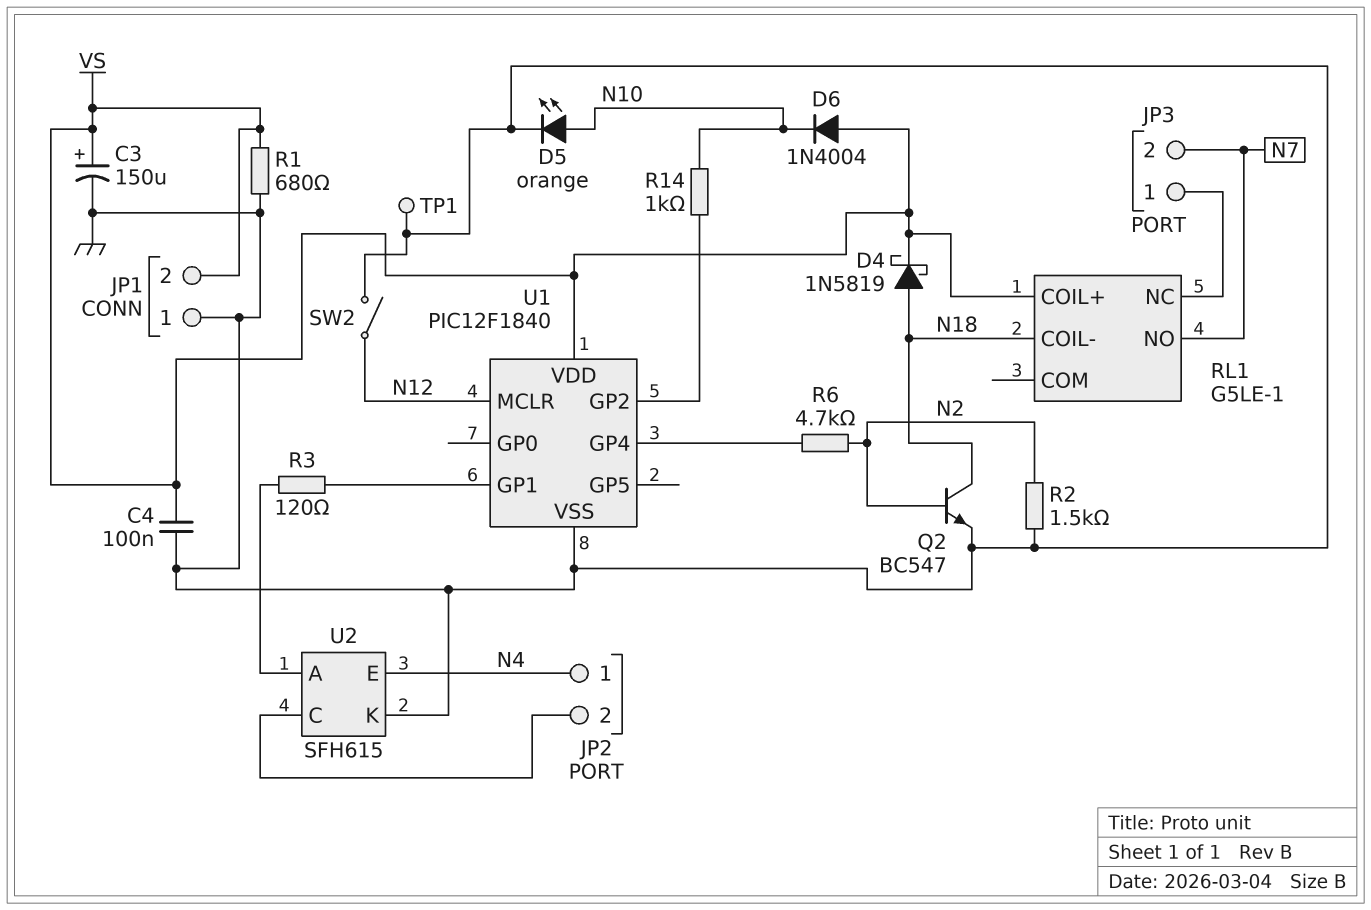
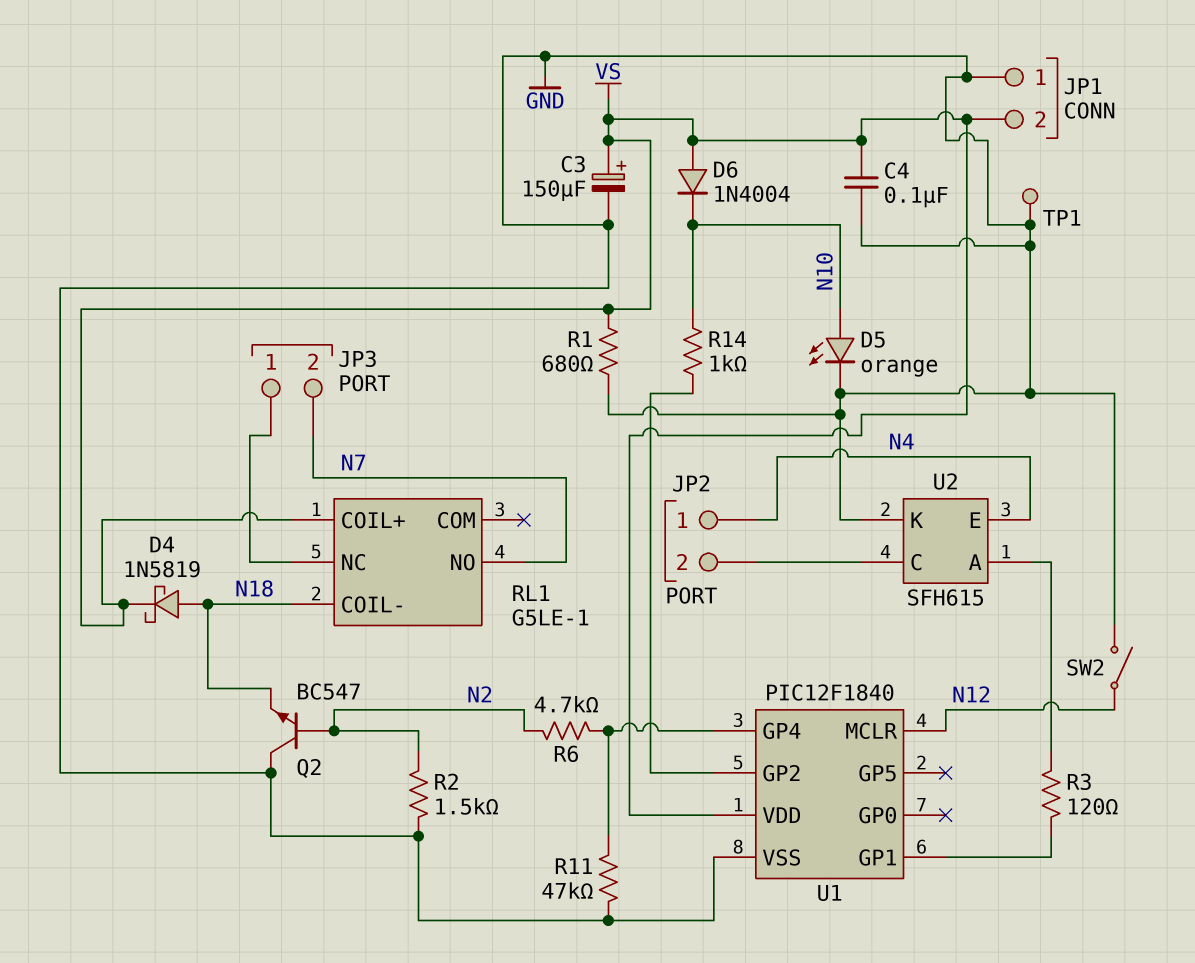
Q2: NPN BC547 (B N2, C N18, E GND) -> NPN BC547 (B N2, C GND, E N18)
R11: none -> 47k (GND, U1/GP4)

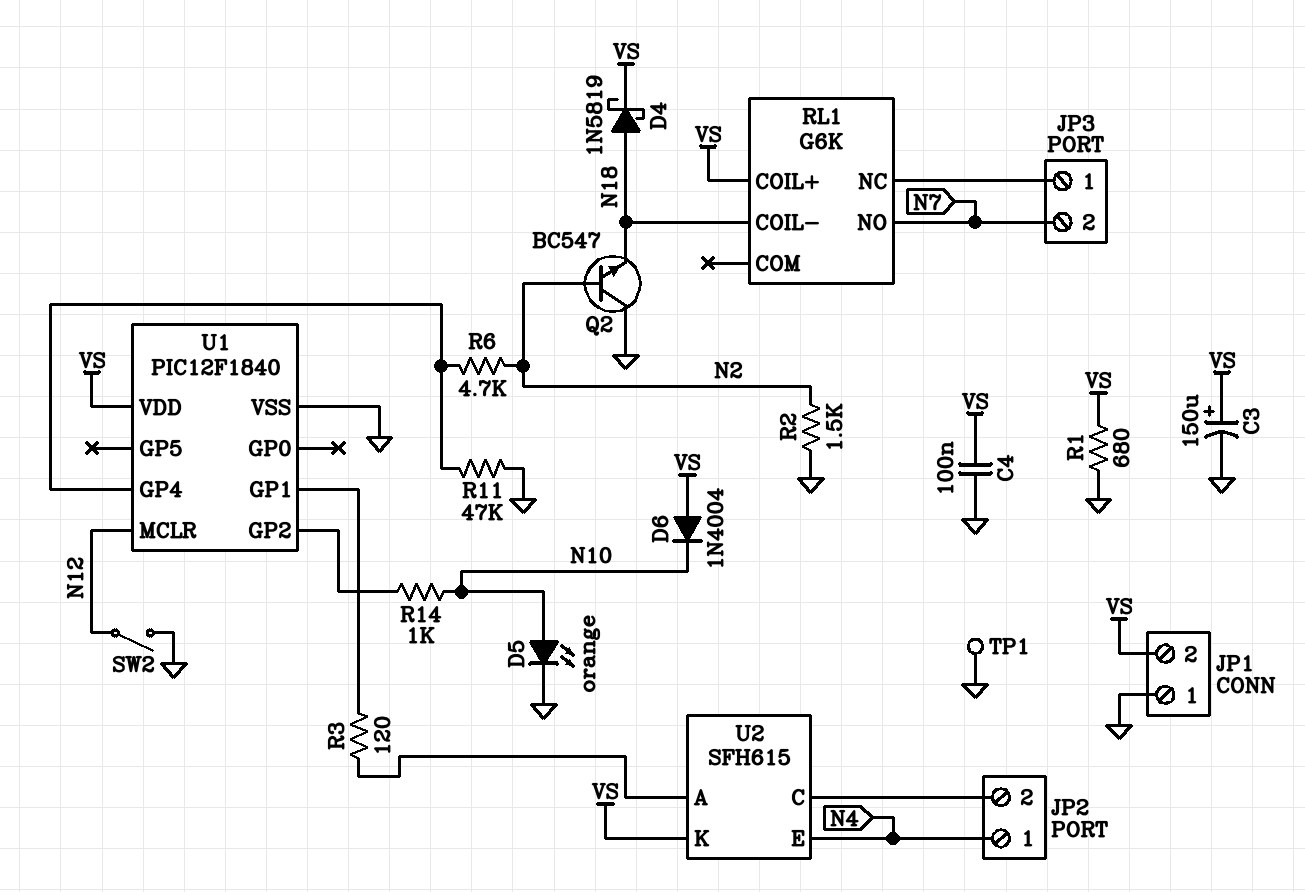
RL1: G5LE-1 -> G6K
U2 pin K: GND -> VS

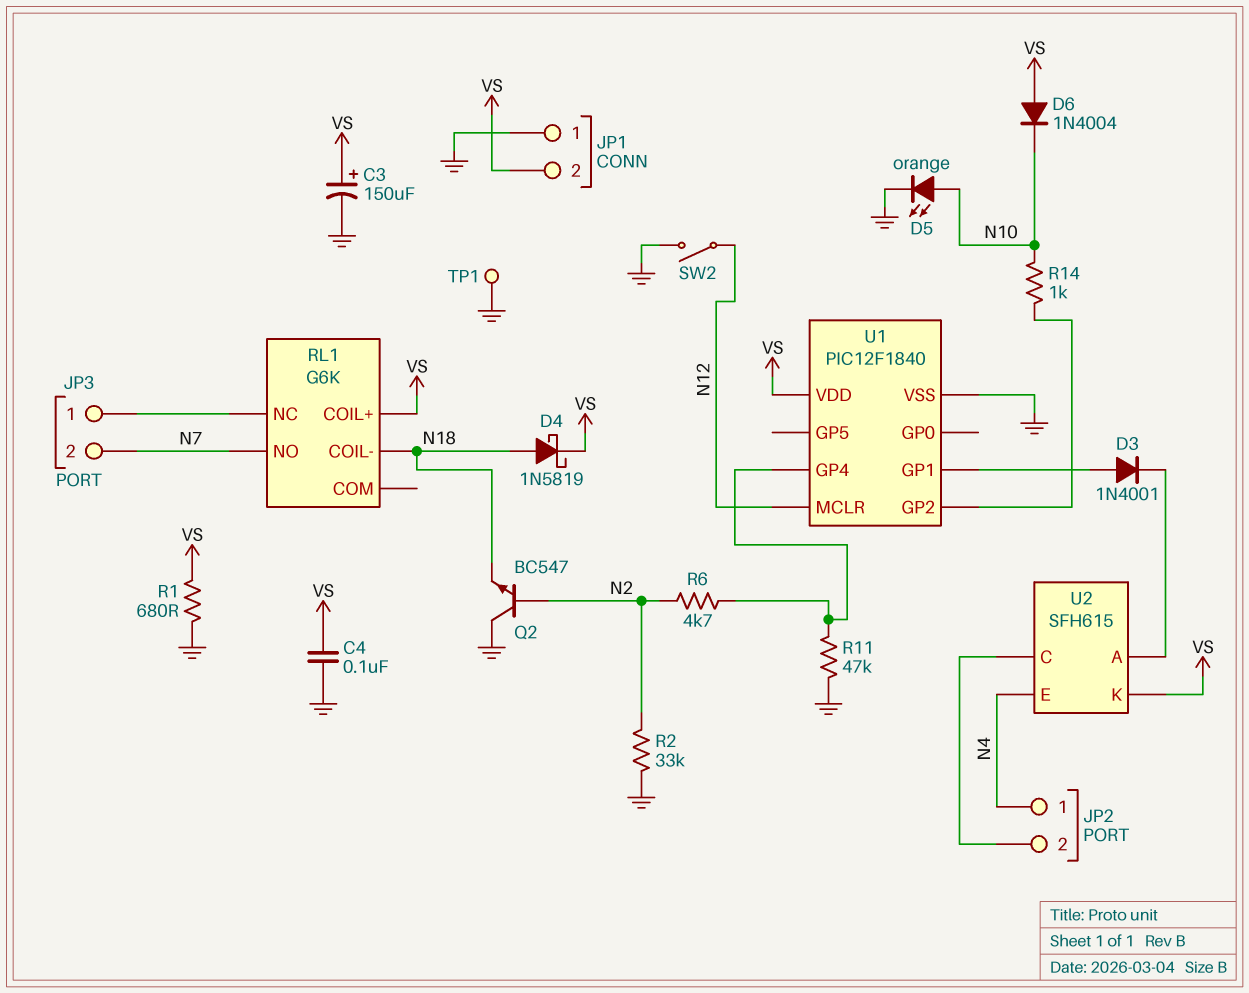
D3: none -> diode 1N4001 (A U1/GP1, K U2/A)
R2: 1.5k (GND, N2) -> 33k (GND, N2)
R3: 120 (U1/GP1, U2/A) -> none

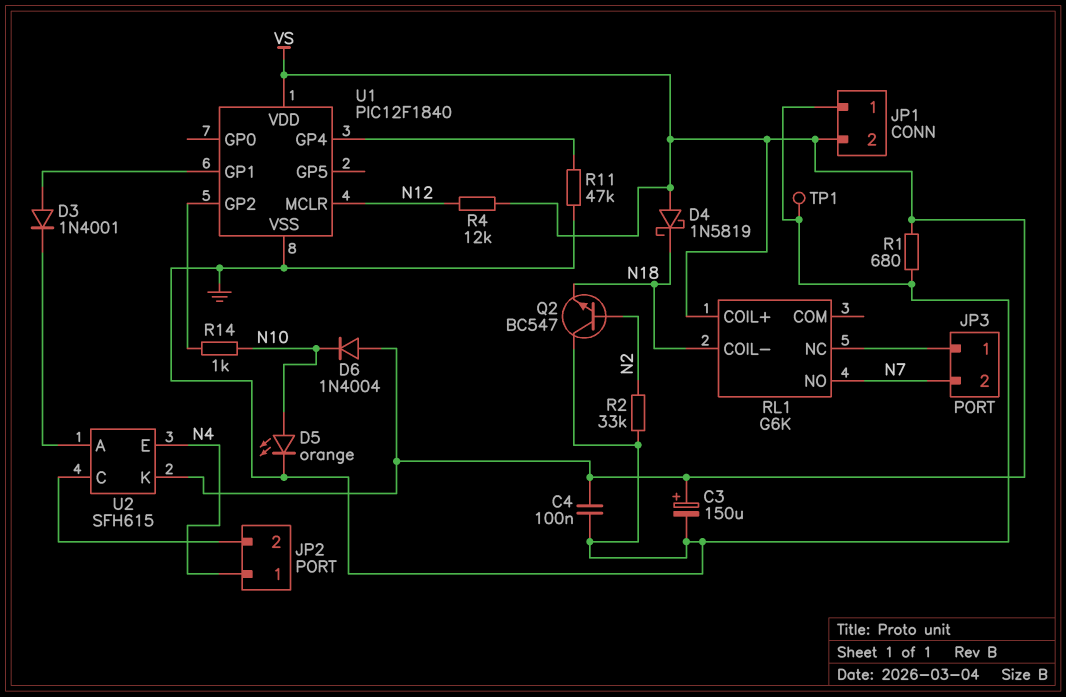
D4: schottky 1N5819 (A N18, K VS) -> schottky 1N5819 (A VS, K N18)
R4: none -> 12k (N12, VS)
R6: 4.7k (N2, U1/GP4) -> none
SW2: switch (GND, N12) -> none

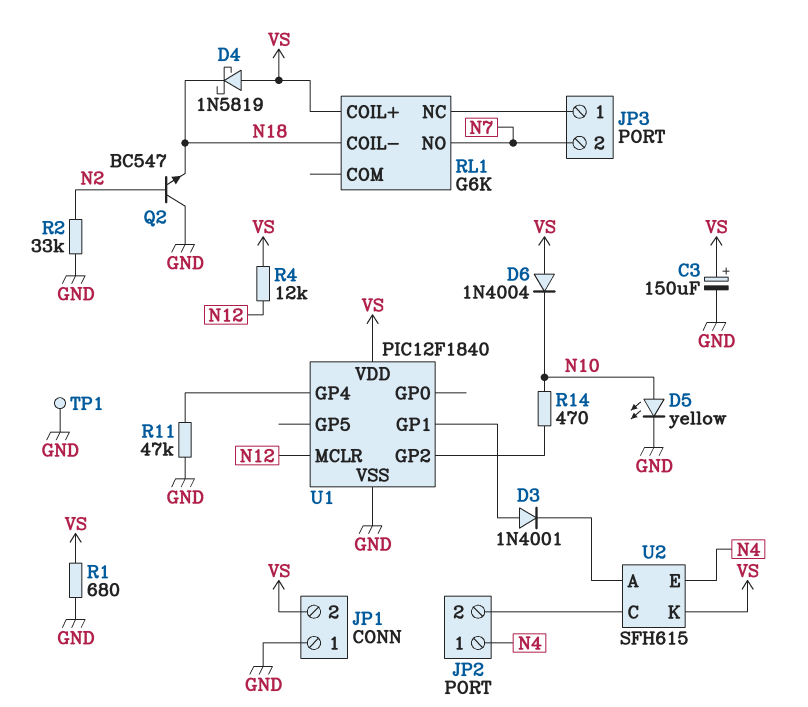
C4: 100nF (GND, VS) -> none
D5: LED orange (A N10, K GND) -> LED yellow (A N10, K GND)
R14: 1k (N10, U1/GP2) -> 470 (N10, U1/GP2)

